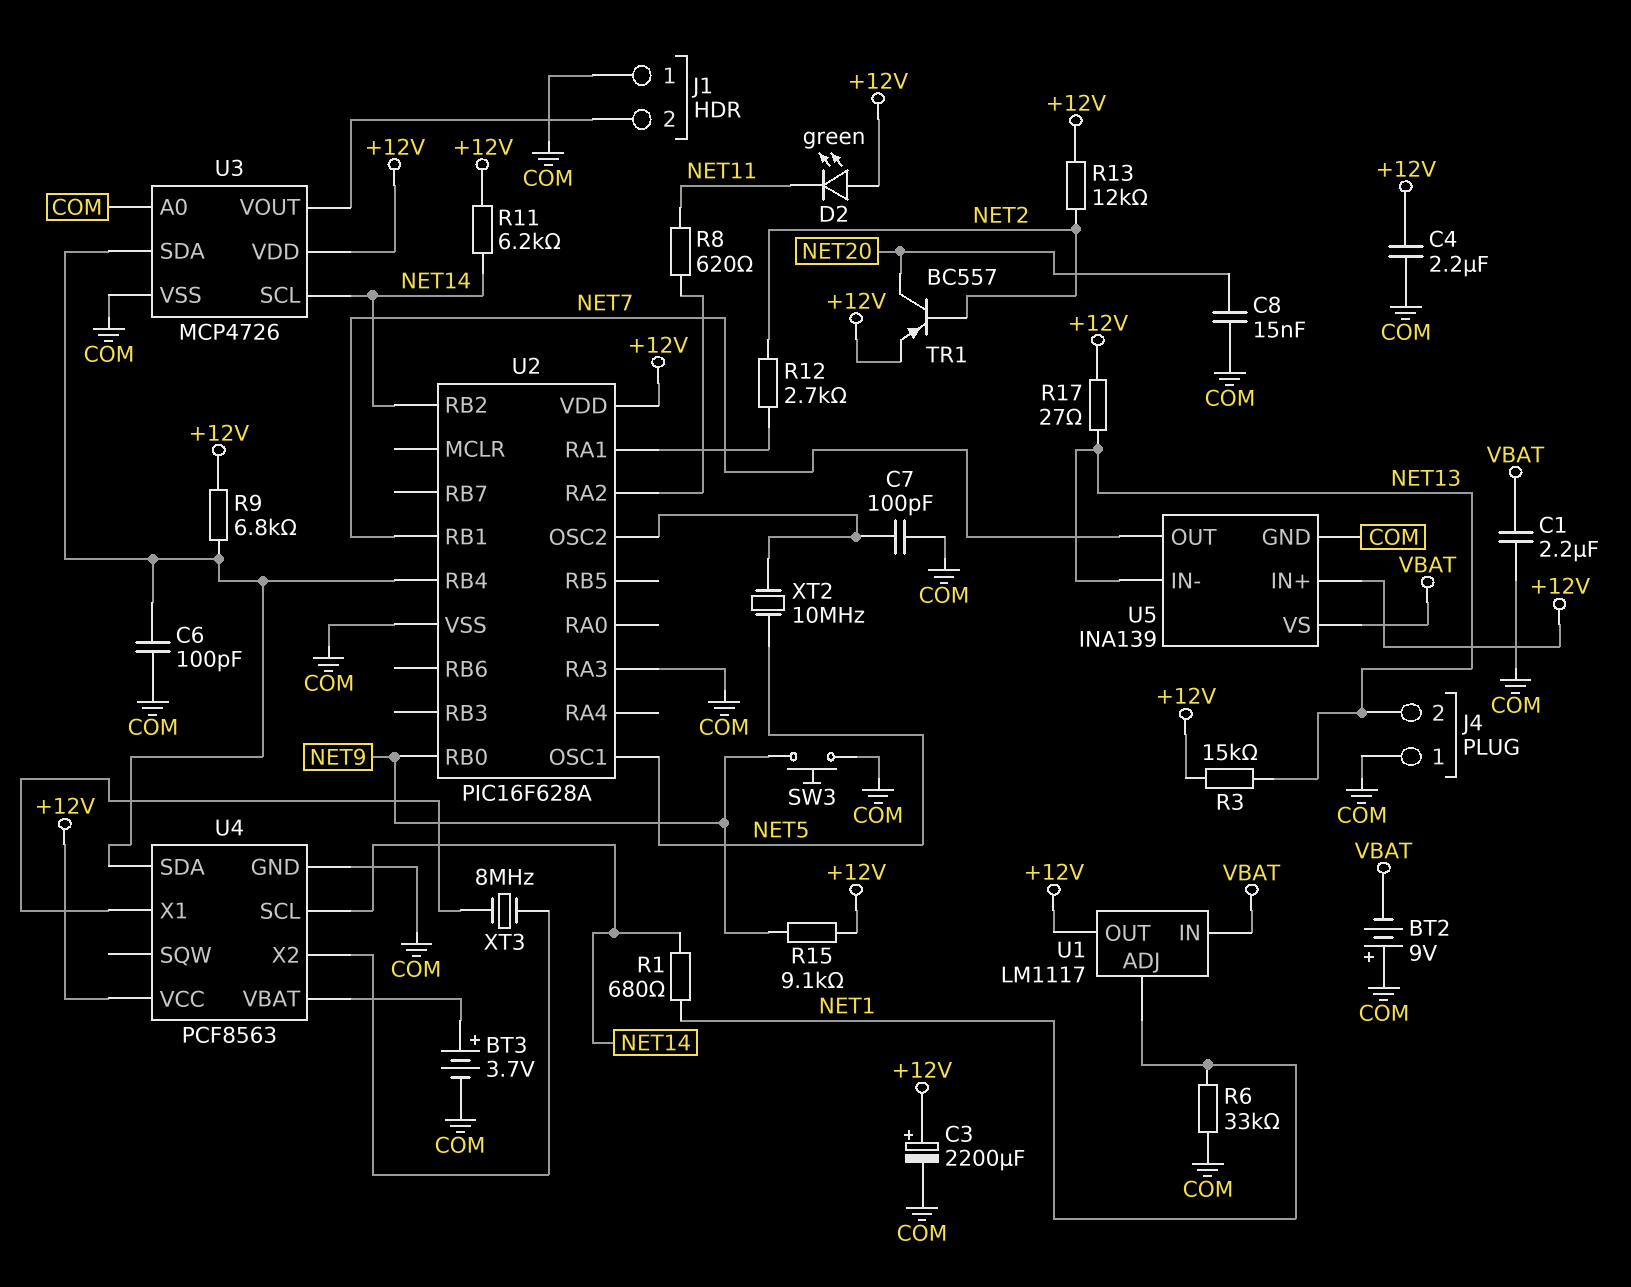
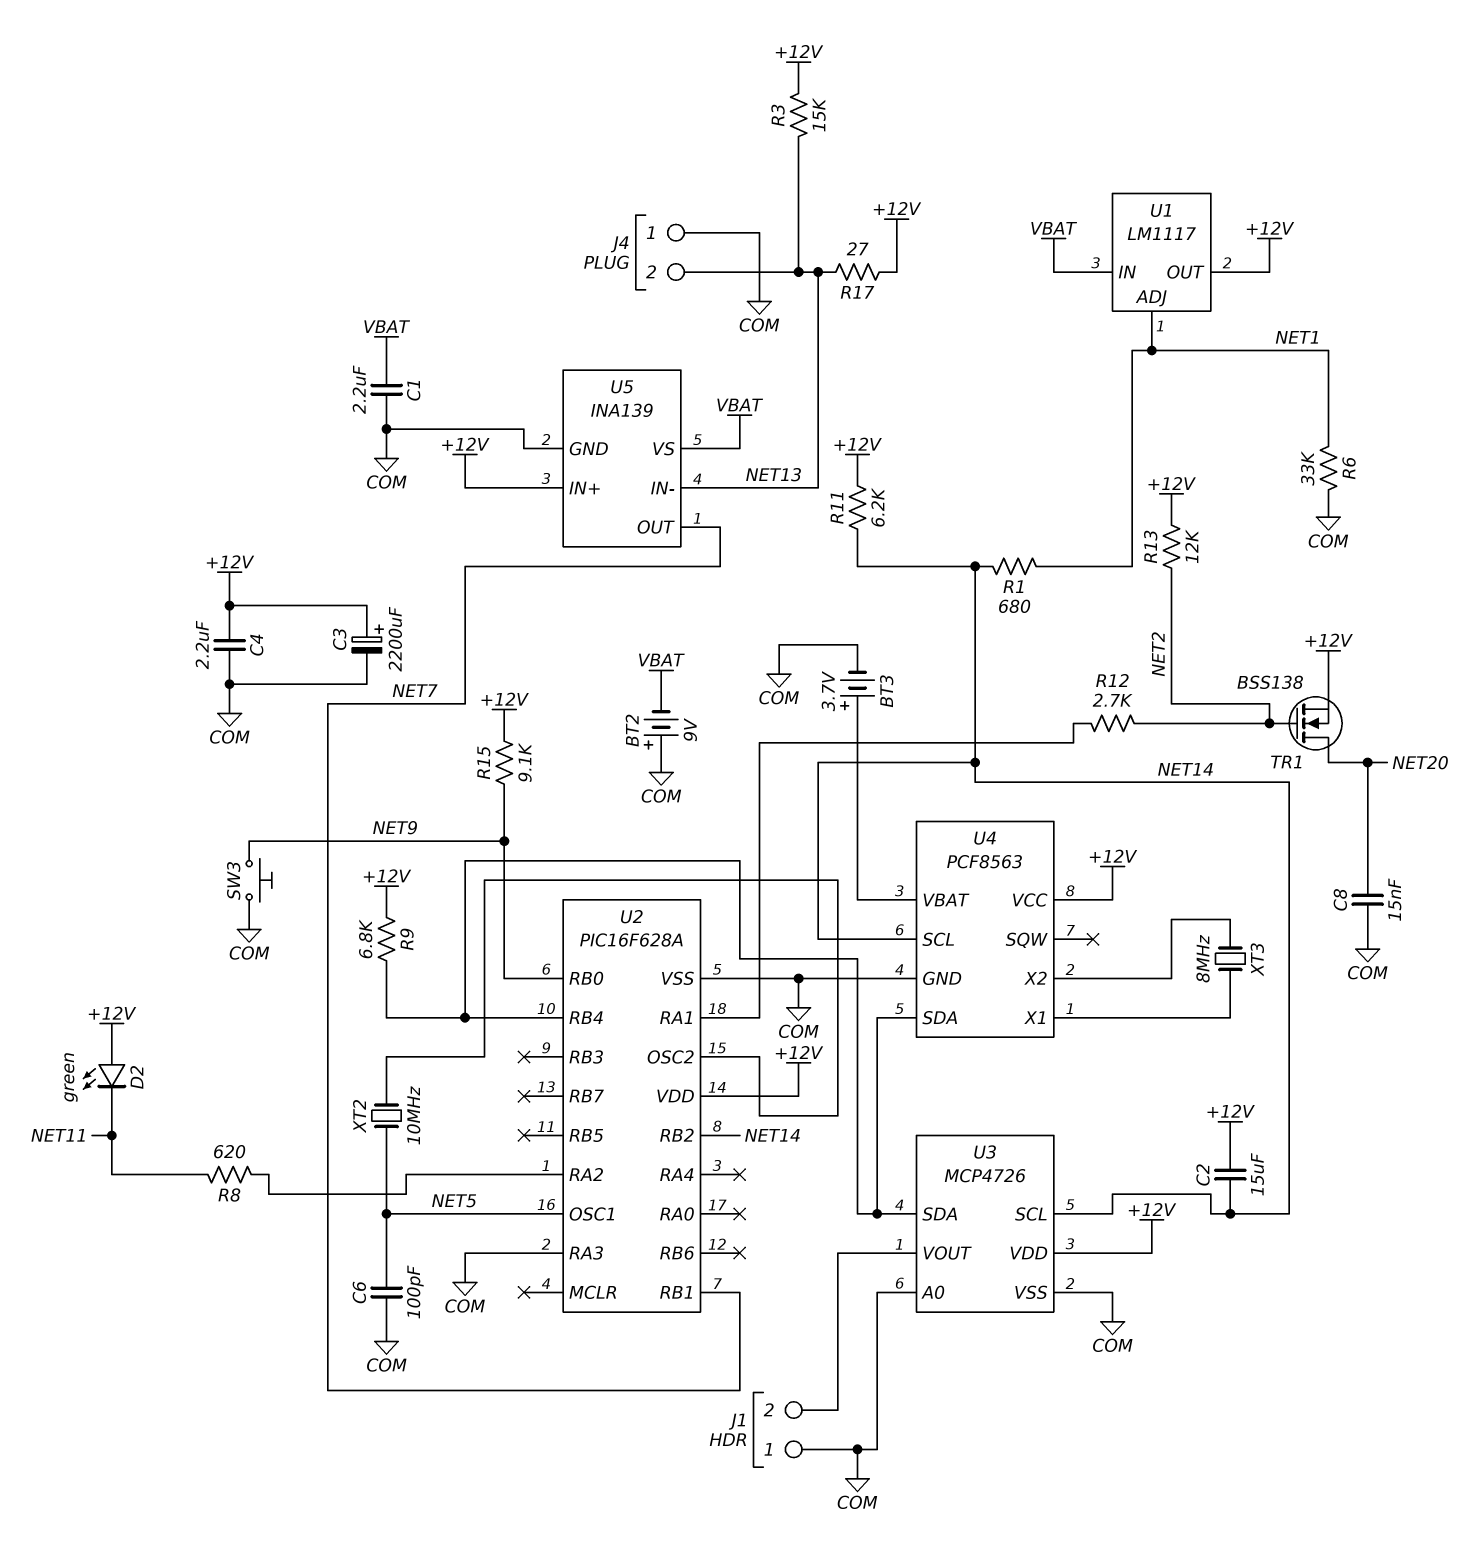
C2: none -> 15uF (+12V, NET14)
C6: 100pF (COM, U2/RB4) -> 100pF (COM, NET5)
C7: 100pF (COM, U2/OSC2) -> none
TR1: PNP BC557 (B NET2, C NET20, E +12V) -> NMOS BSS138 (G NET2, D NET20, S +12V)

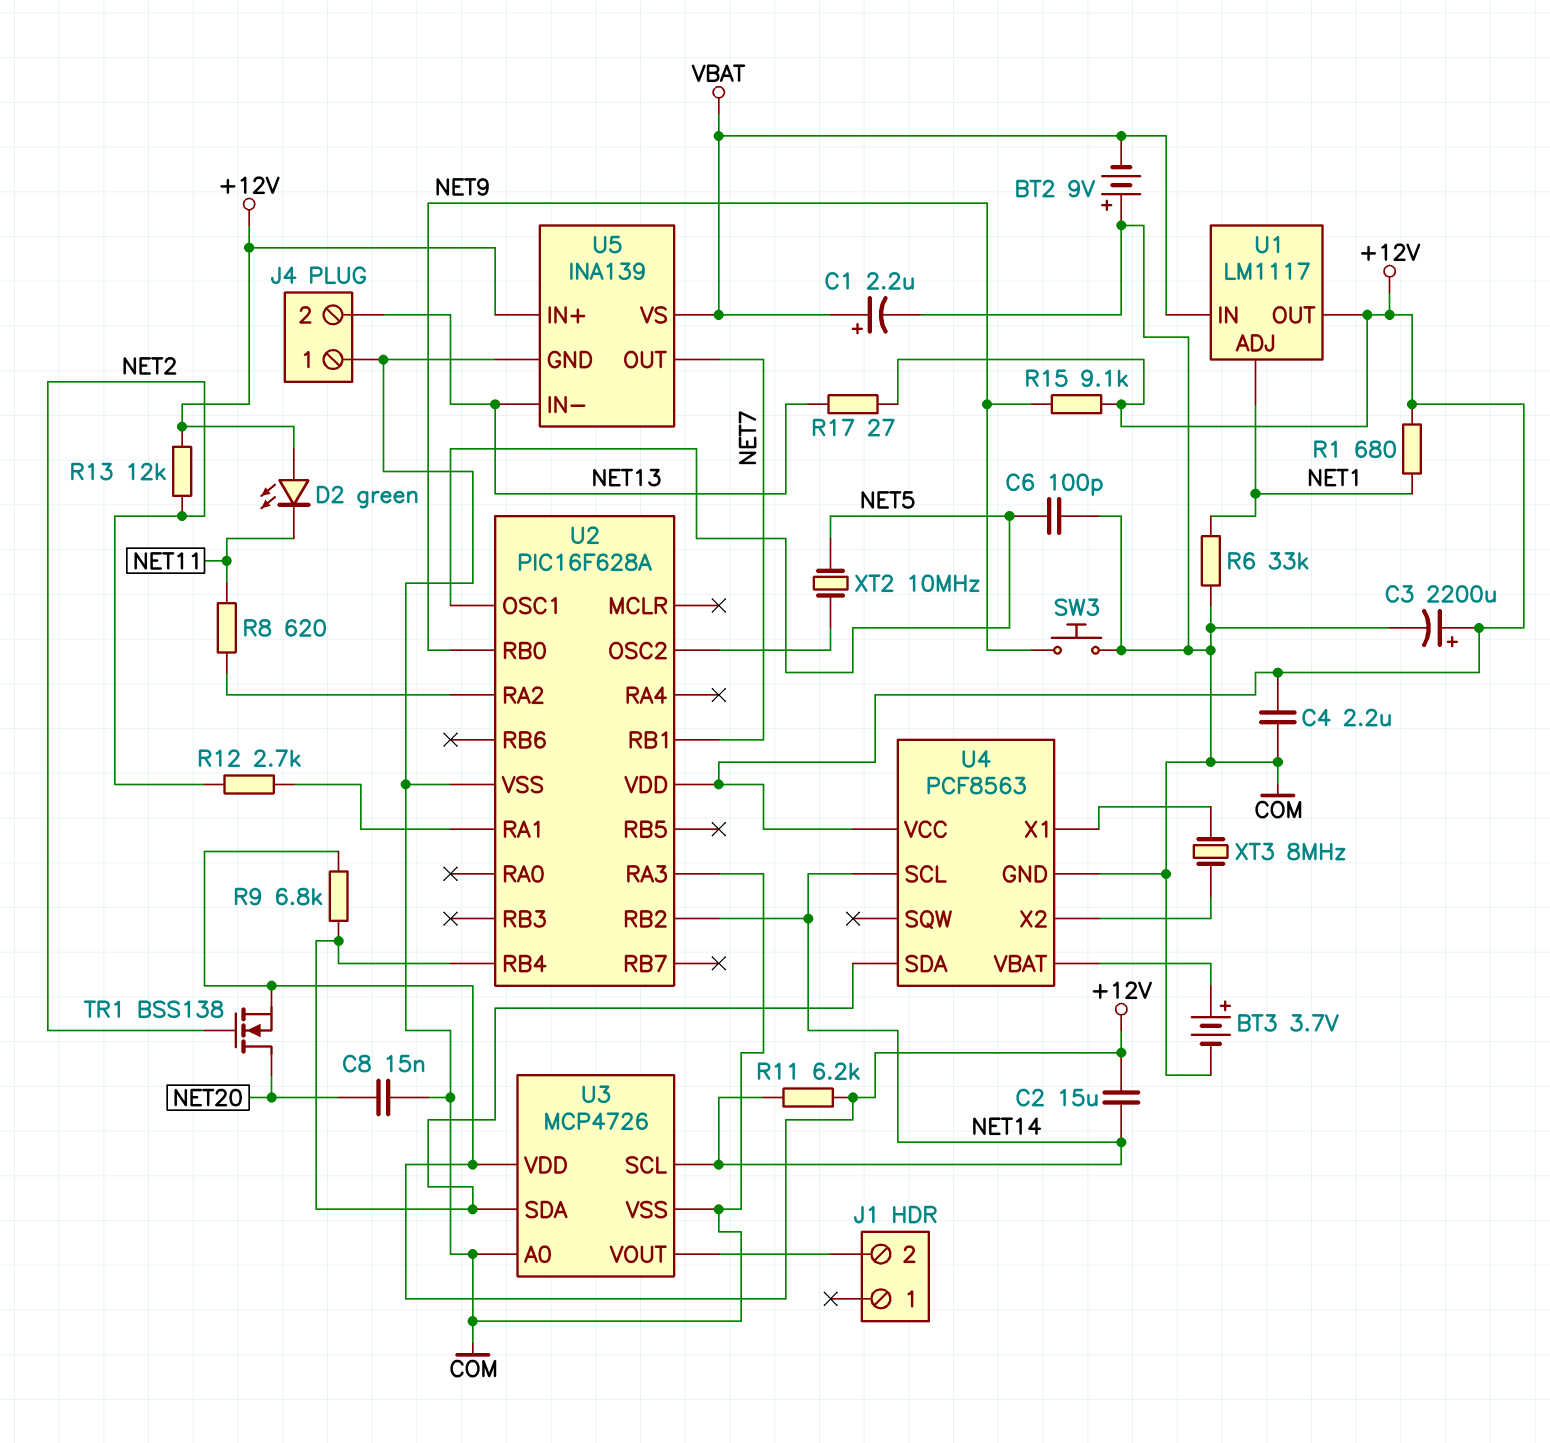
C1: 2.2uF (COM, VBAT) -> 2.2uF (plus VBAT, minus COM)
J1 pin 1: COM -> none
R1: 680 (NET1, NET14) -> 680 (+12V, NET1)
R3: 15k (+12V, NET13) -> none

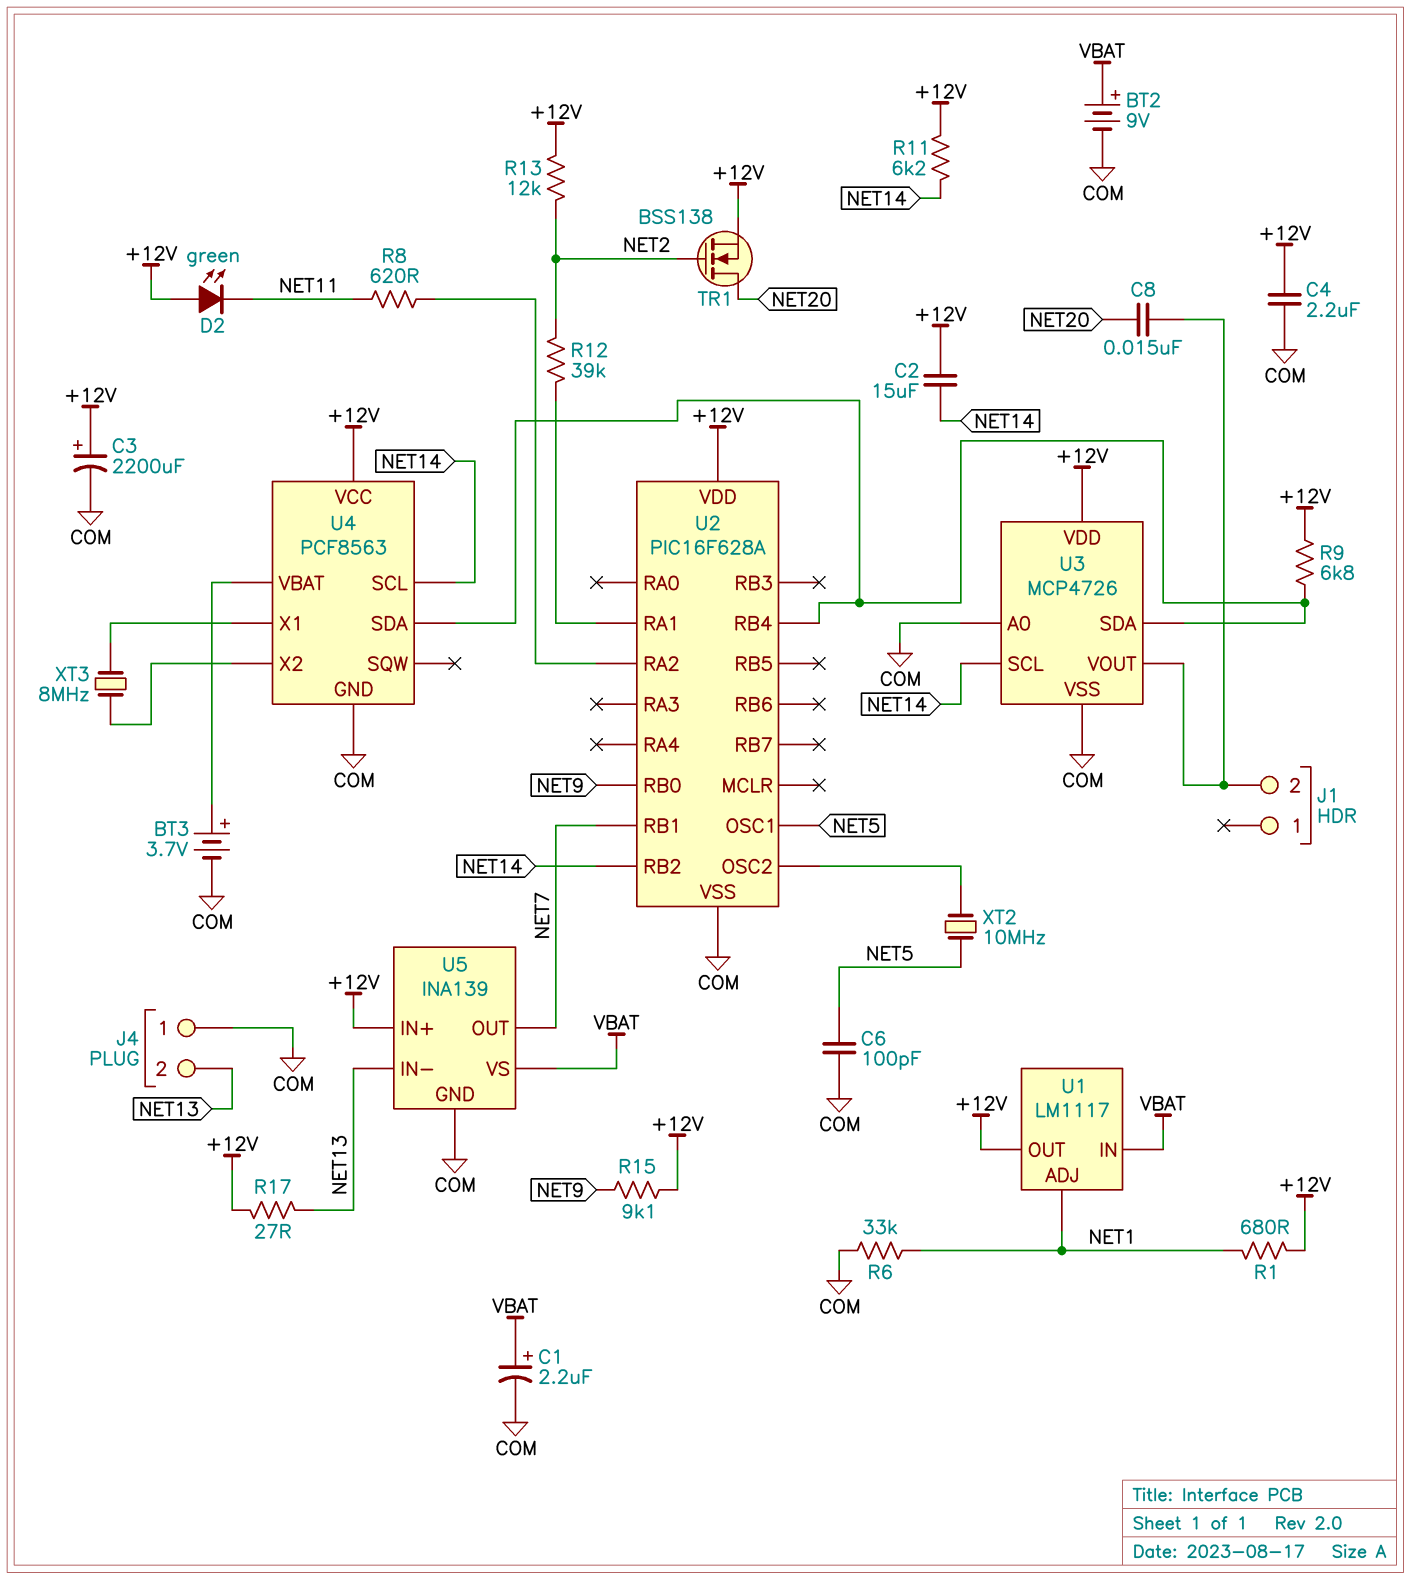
BT2: 9V (plus COM, minus VBAT) -> 9V (plus VBAT, minus COM)
C8: 15nF (COM, NET20) -> 15nF (J1/2, NET20)
R12: 2.7k (NET2, U2/RA1) -> 39k (NET2, U2/RA1)
SW3: button (COM, NET9) -> none
U2 pin RA3: COM -> none

